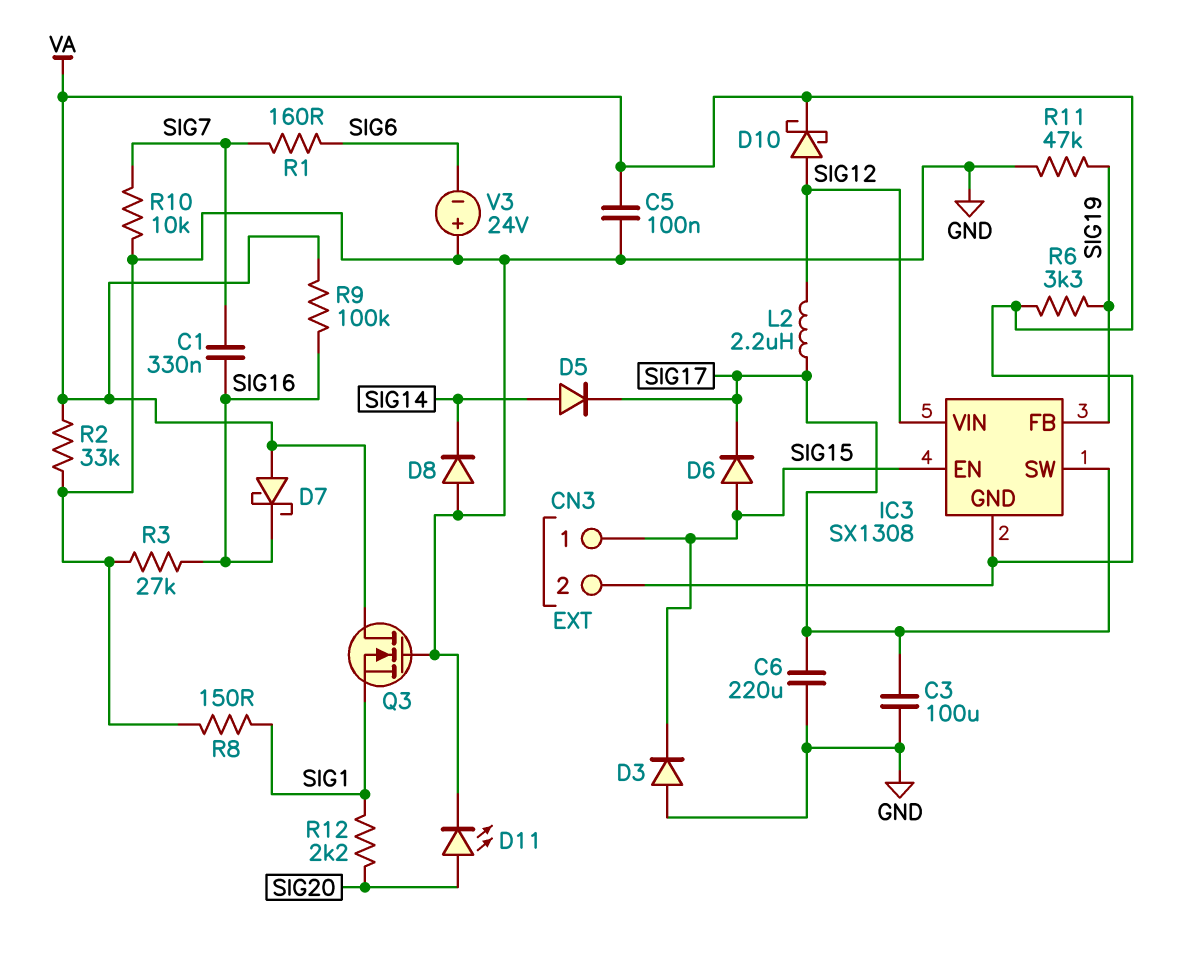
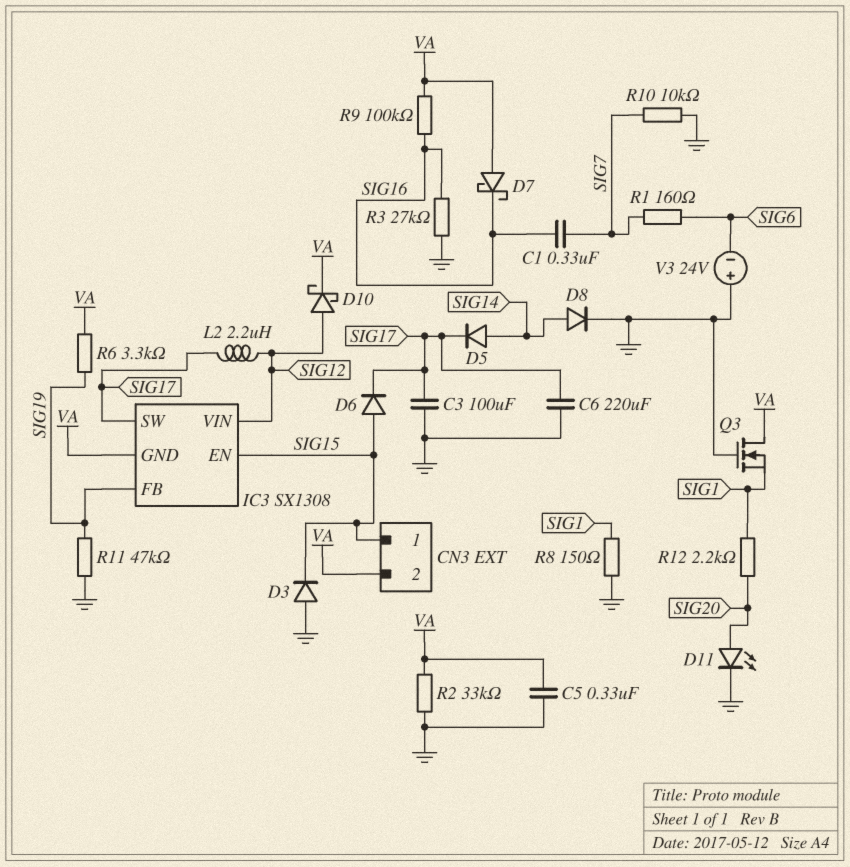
C5: 100nF (GND, VA) -> 330nF (GND, VA)
D8: diode (A GND, K SIG14) -> diode (A SIG14, K GND)

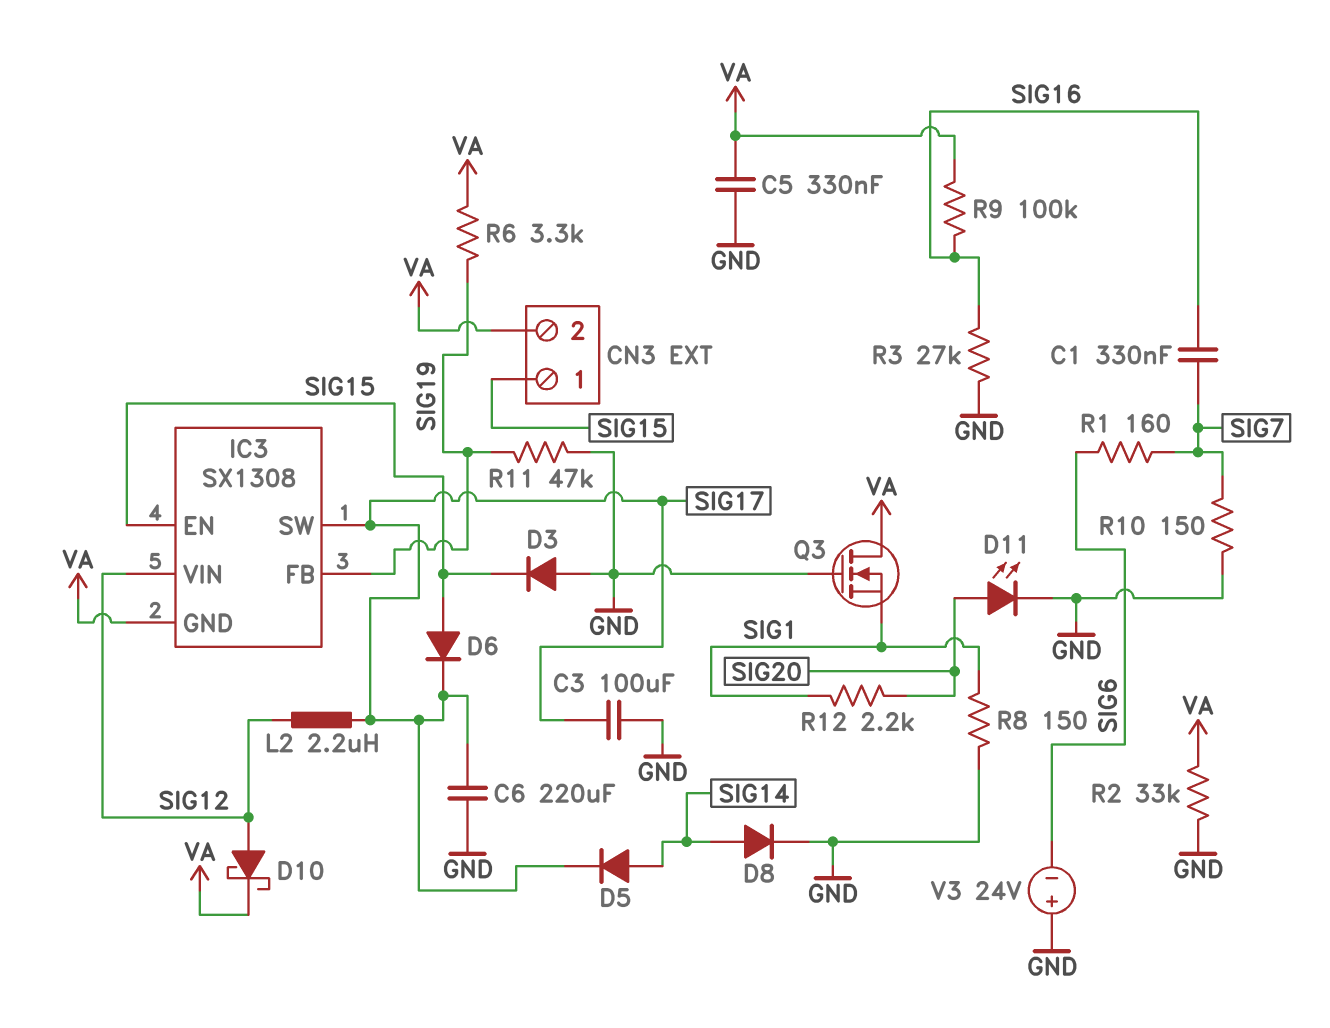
D7: schottky (A VA, K SIG16) -> none
R10: 10k (GND, SIG7) -> 150 (GND, SIG7)

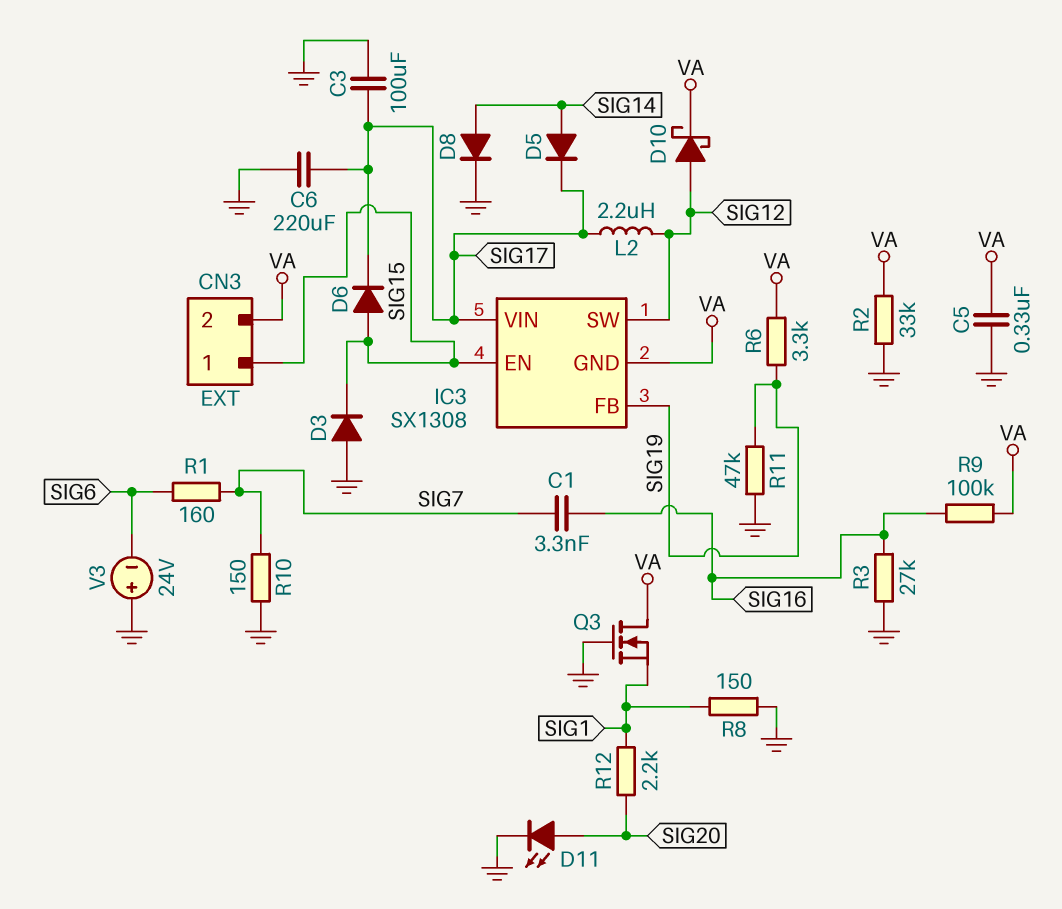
C1: 330nF (SIG7, SIG16) -> 3.3nF (SIG7, SIG16)
IC3 pin SW: SIG17 -> SIG12
IC3 pin VIN: SIG12 -> SIG17

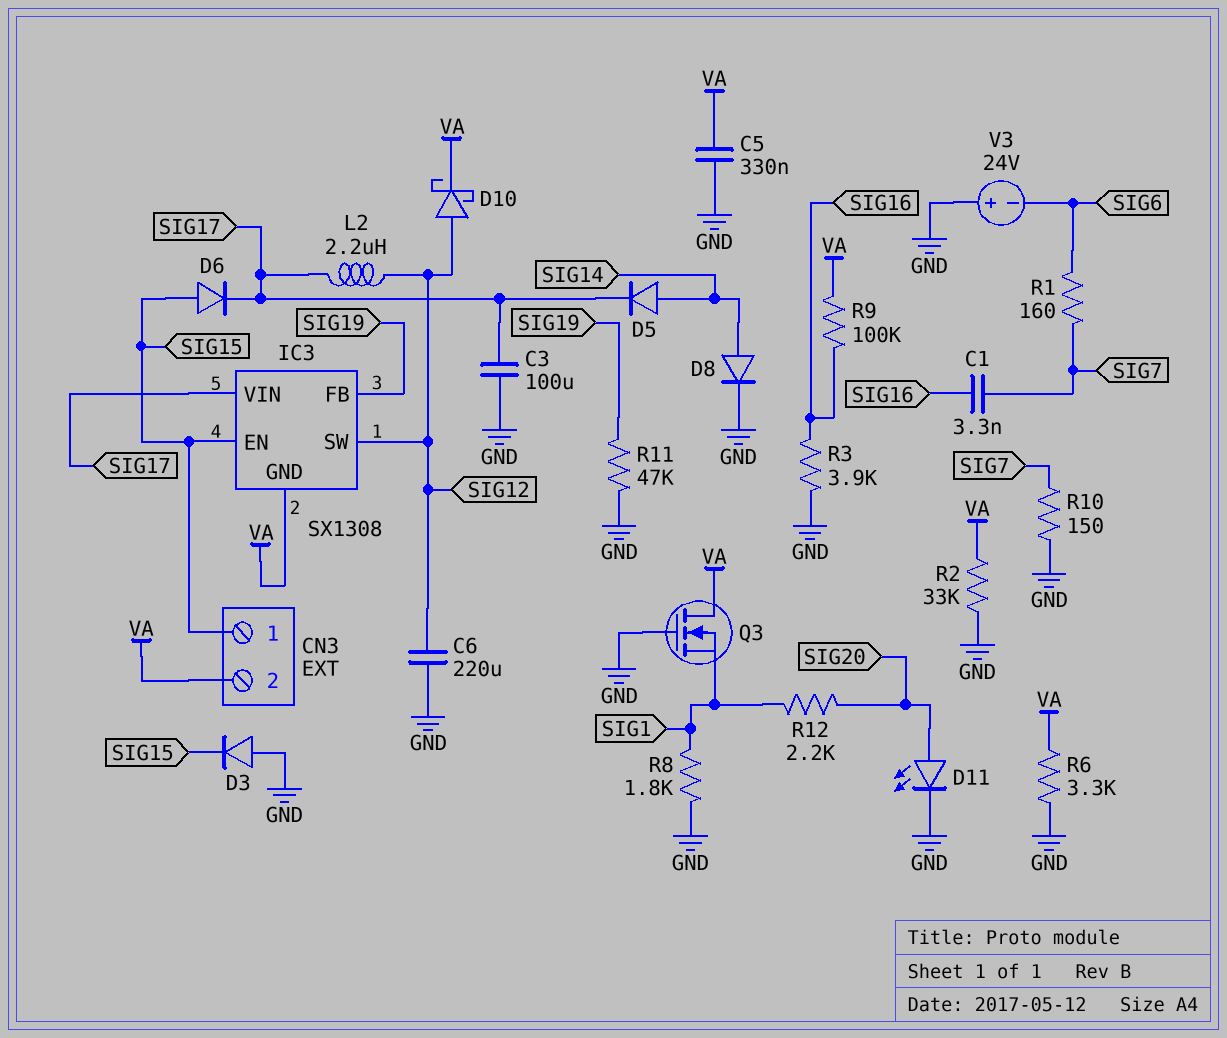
C6: 220uF (GND, SIG17) -> 220uF (GND, SIG12)
R3: 27k (GND, SIG16) -> 3.9k (GND, SIG16)
R6: 3.3k (SIG19, VA) -> 3.3k (GND, VA)
R8: 150 (GND, SIG1) -> 1.8k (GND, SIG1)

